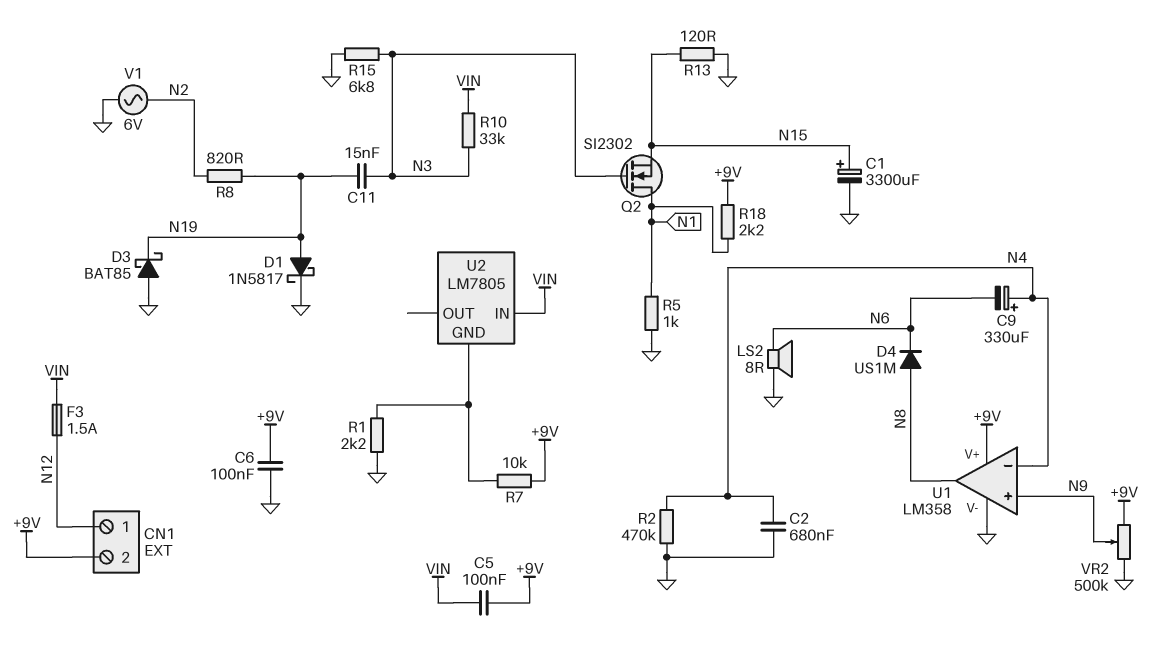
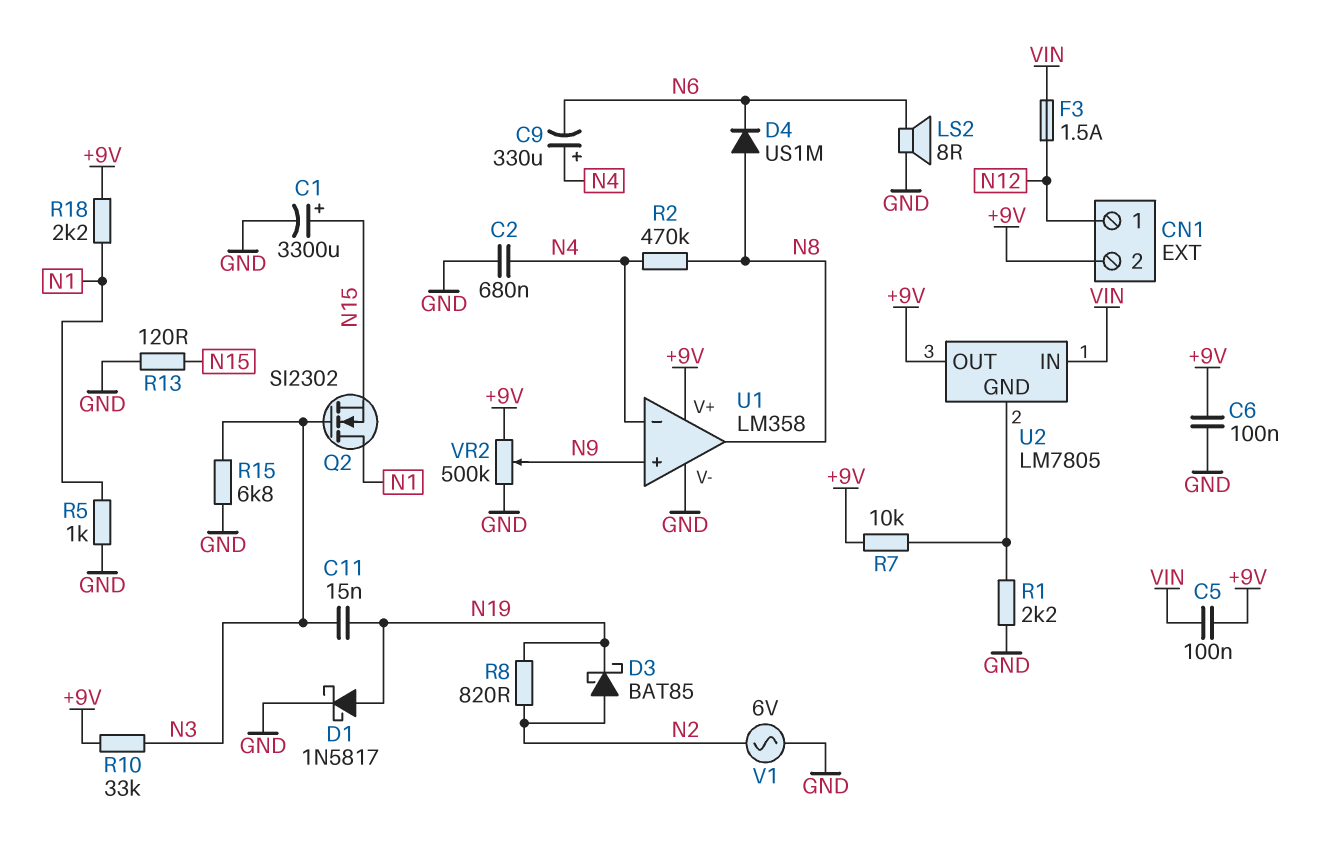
D3: schottky BAT85 (A GND, K N19) -> schottky BAT85 (A N2, K N19)
R2: 470k (GND, N4) -> 470k (N4, N8)
R10: 33k (N3, VIN) -> 33k (+9V, N3)
U2 pin OUT: none -> +9V

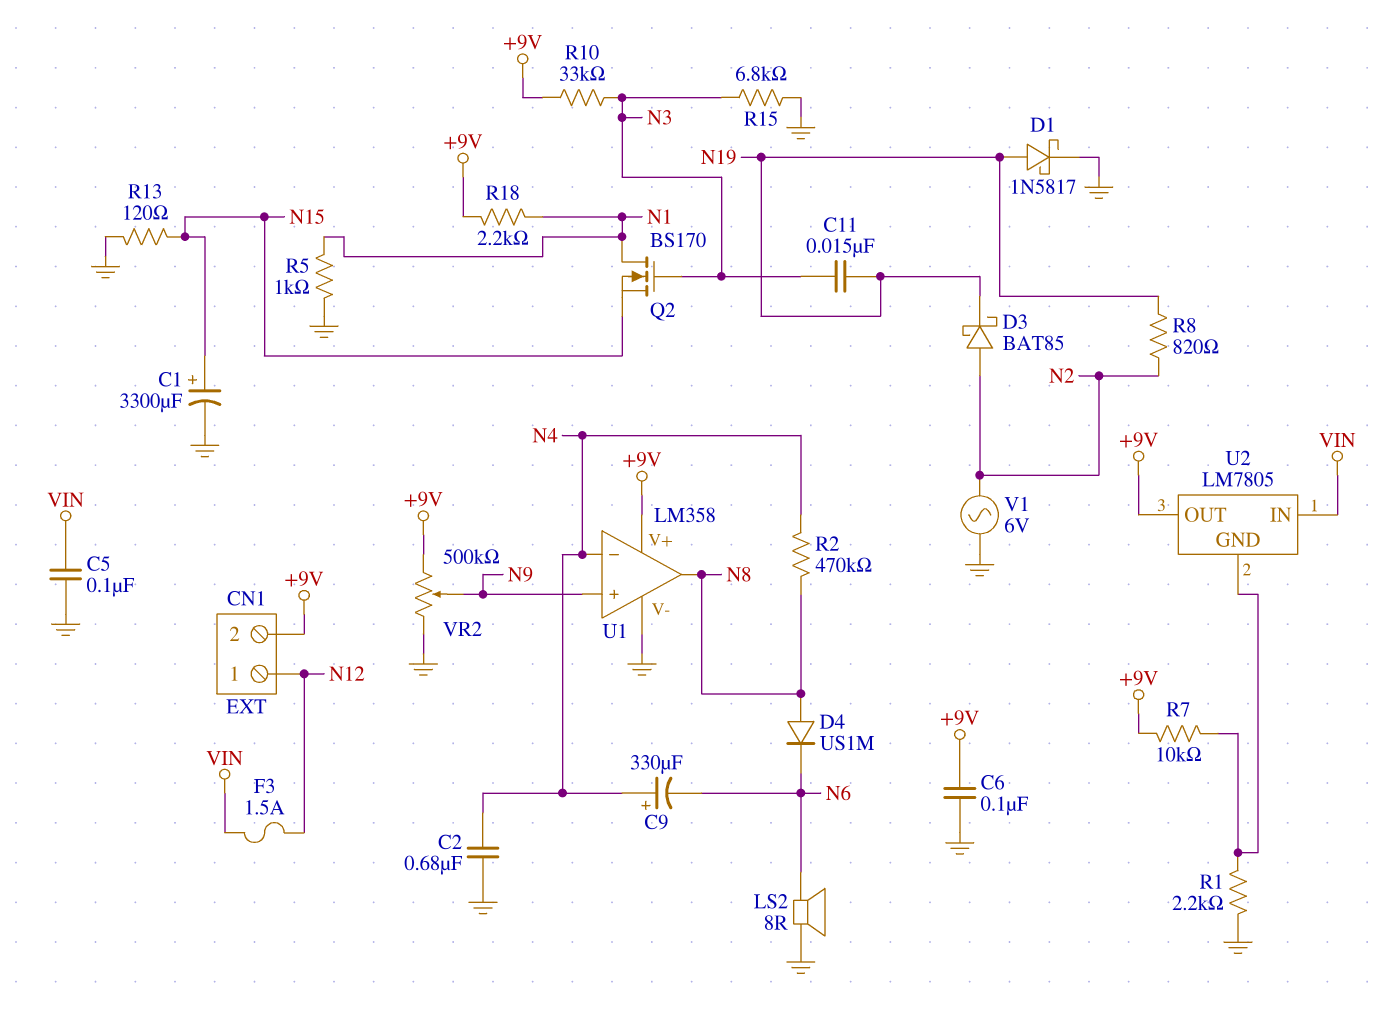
C5: 100nF (+9V, VIN) -> 100nF (GND, VIN)
Q2: NMOS SI2302 (G N3, D N1, S N15) -> NMOS BS170 (G N3, D N1, S N15)

